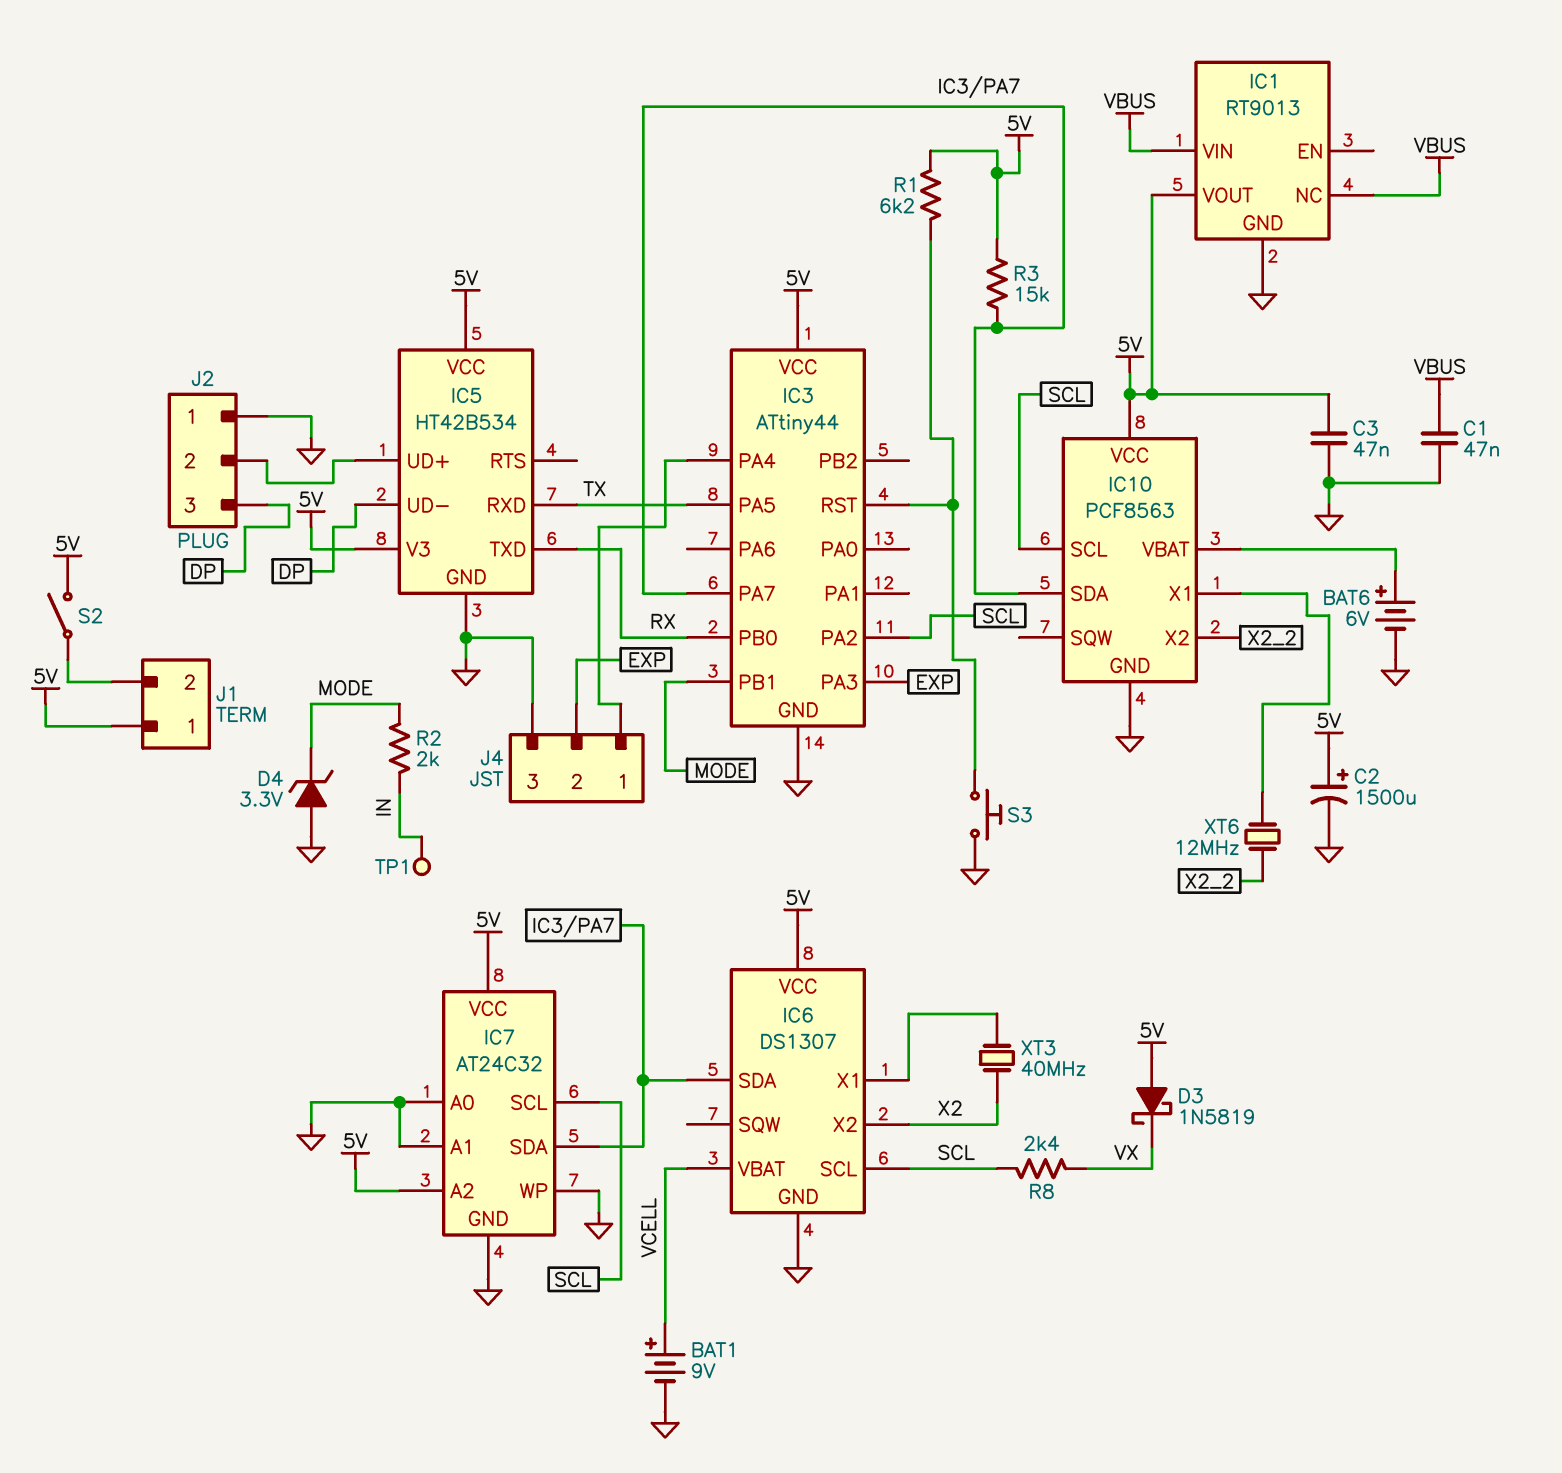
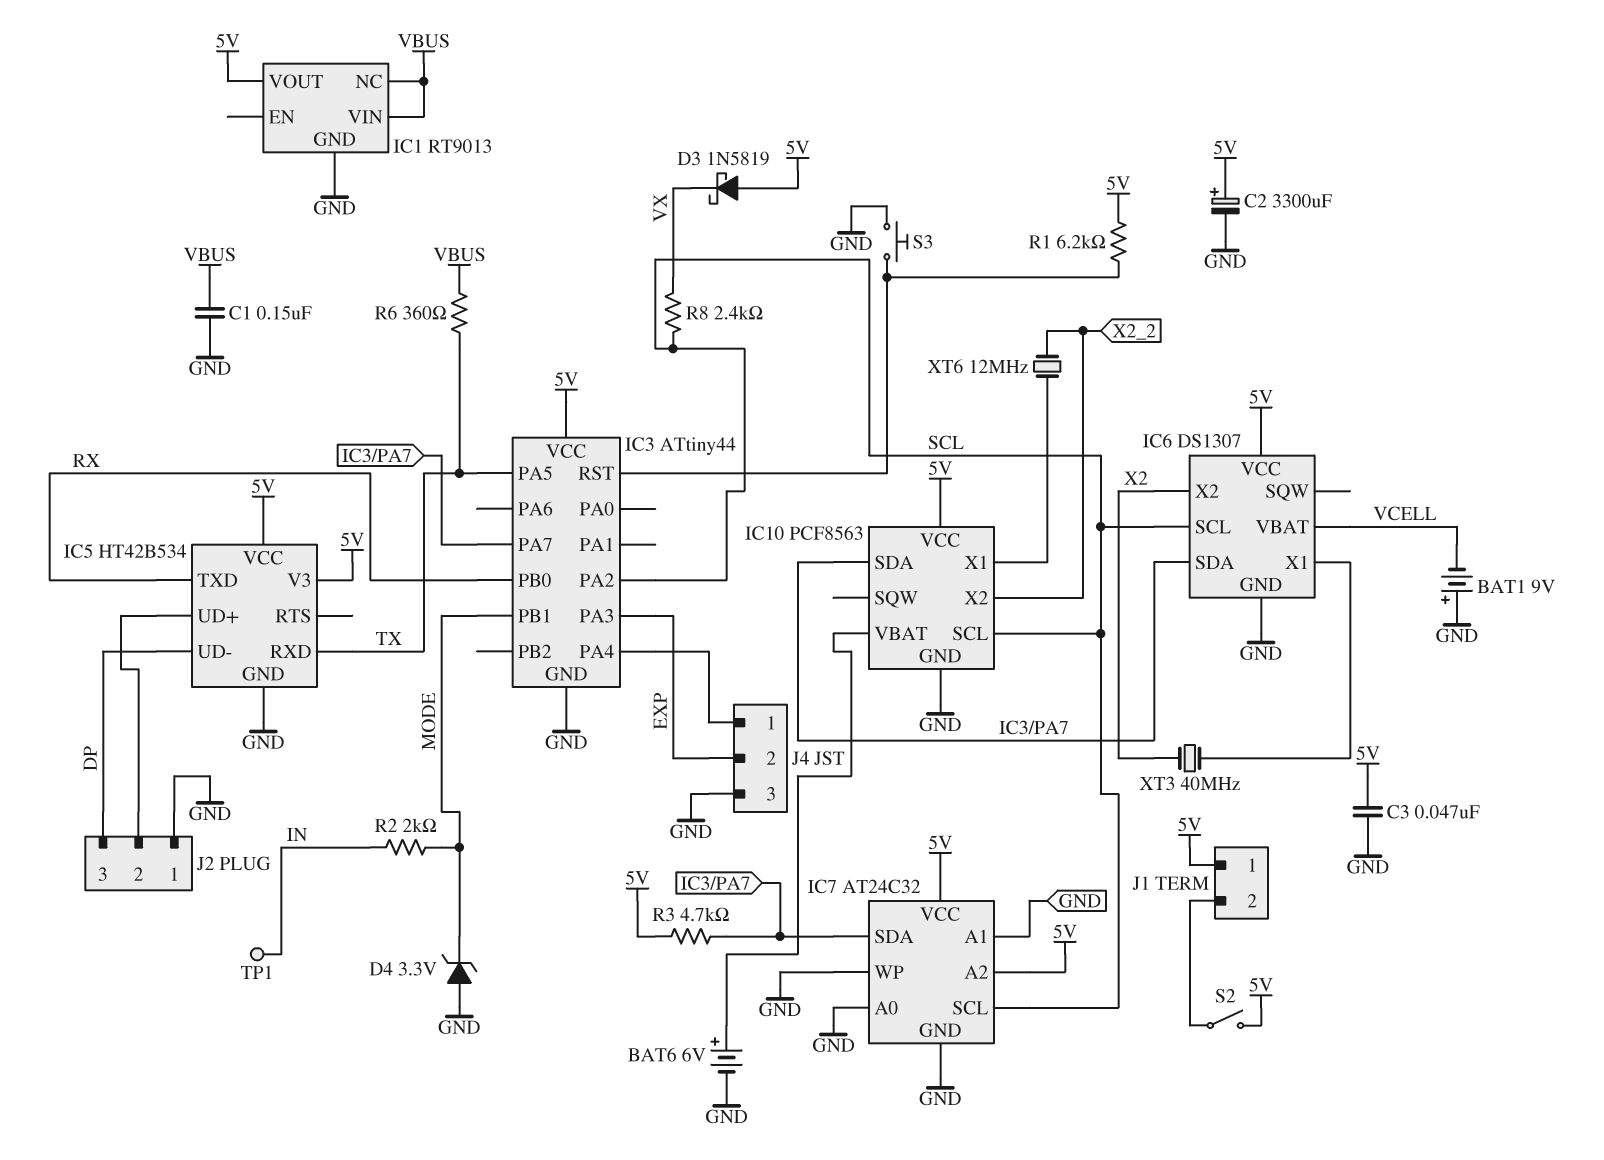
BAT1: 9V (plus VCELL, minus GND) -> 9V (plus GND, minus VCELL)
C1: 47nF (GND, VBUS) -> 150nF (GND, VBUS)
C2: 1500uF (plus 5V, minus GND) -> 3300uF (plus 5V, minus GND)
R3: 15k (5V, IC3/PA7) -> 4.7k (5V, IC3/PA7)
R6: none -> 360 (TX, VBUS)

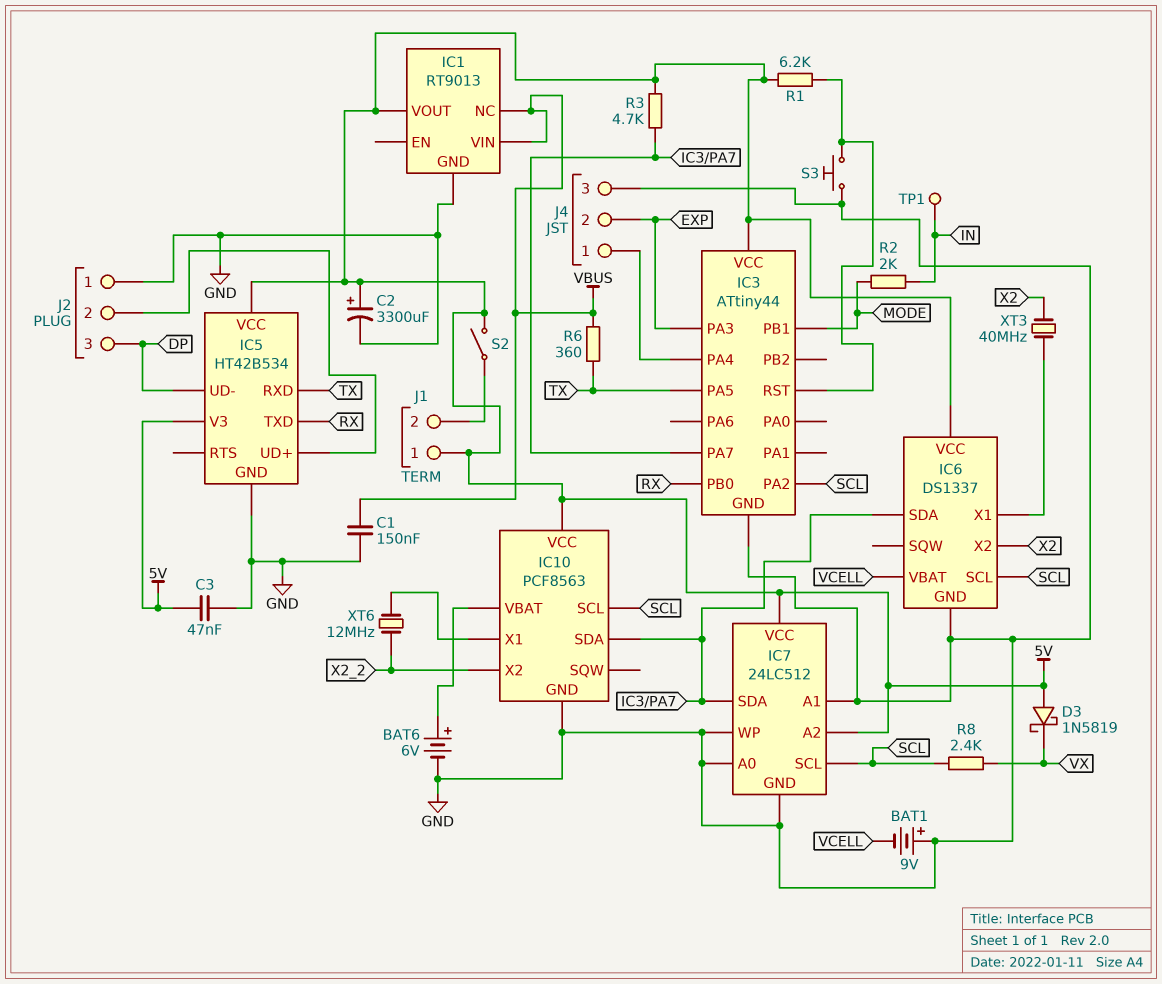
D4: zener 3.3V (A GND, K MODE) -> none
IC6: DS1307 -> DS1337
IC7: AT24C32 -> 24LC512

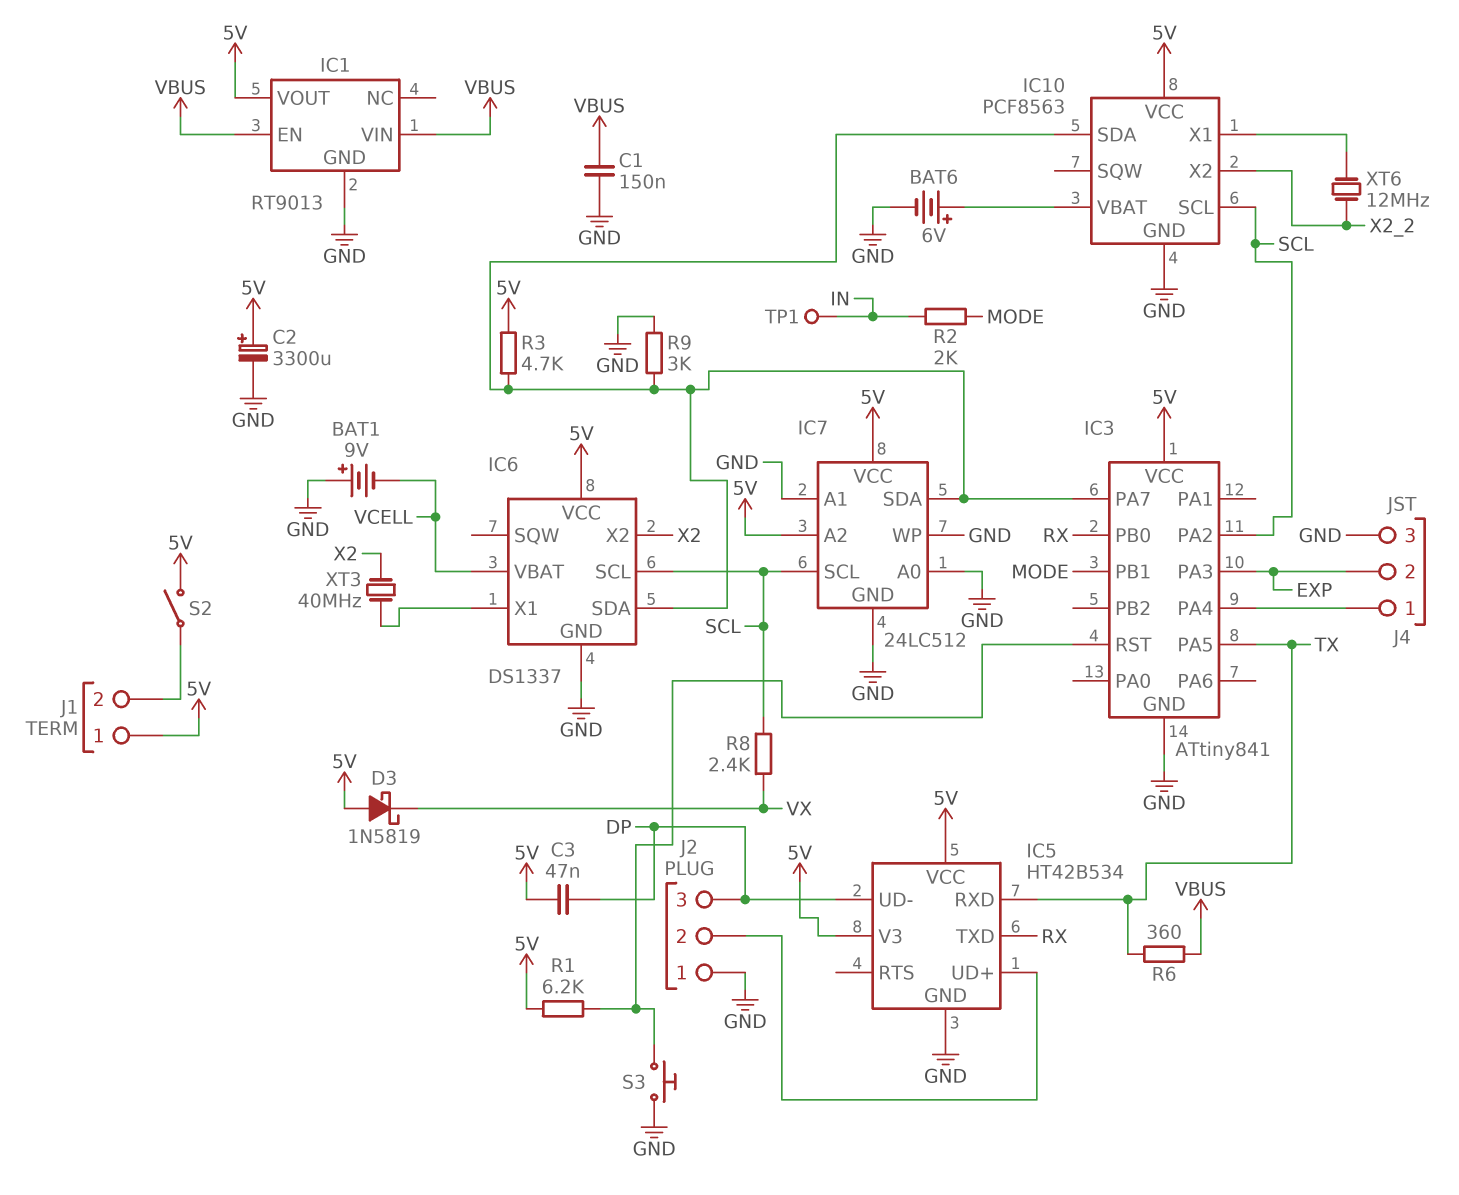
C3: 47nF (5V, GND) -> 47nF (5V, DP)
IC1 pin EN: none -> VBUS
IC1 pin NC: VBUS -> none
IC3: ATtiny44 -> ATtiny841
R9: none -> 3k (GND, IC3/PA7)

